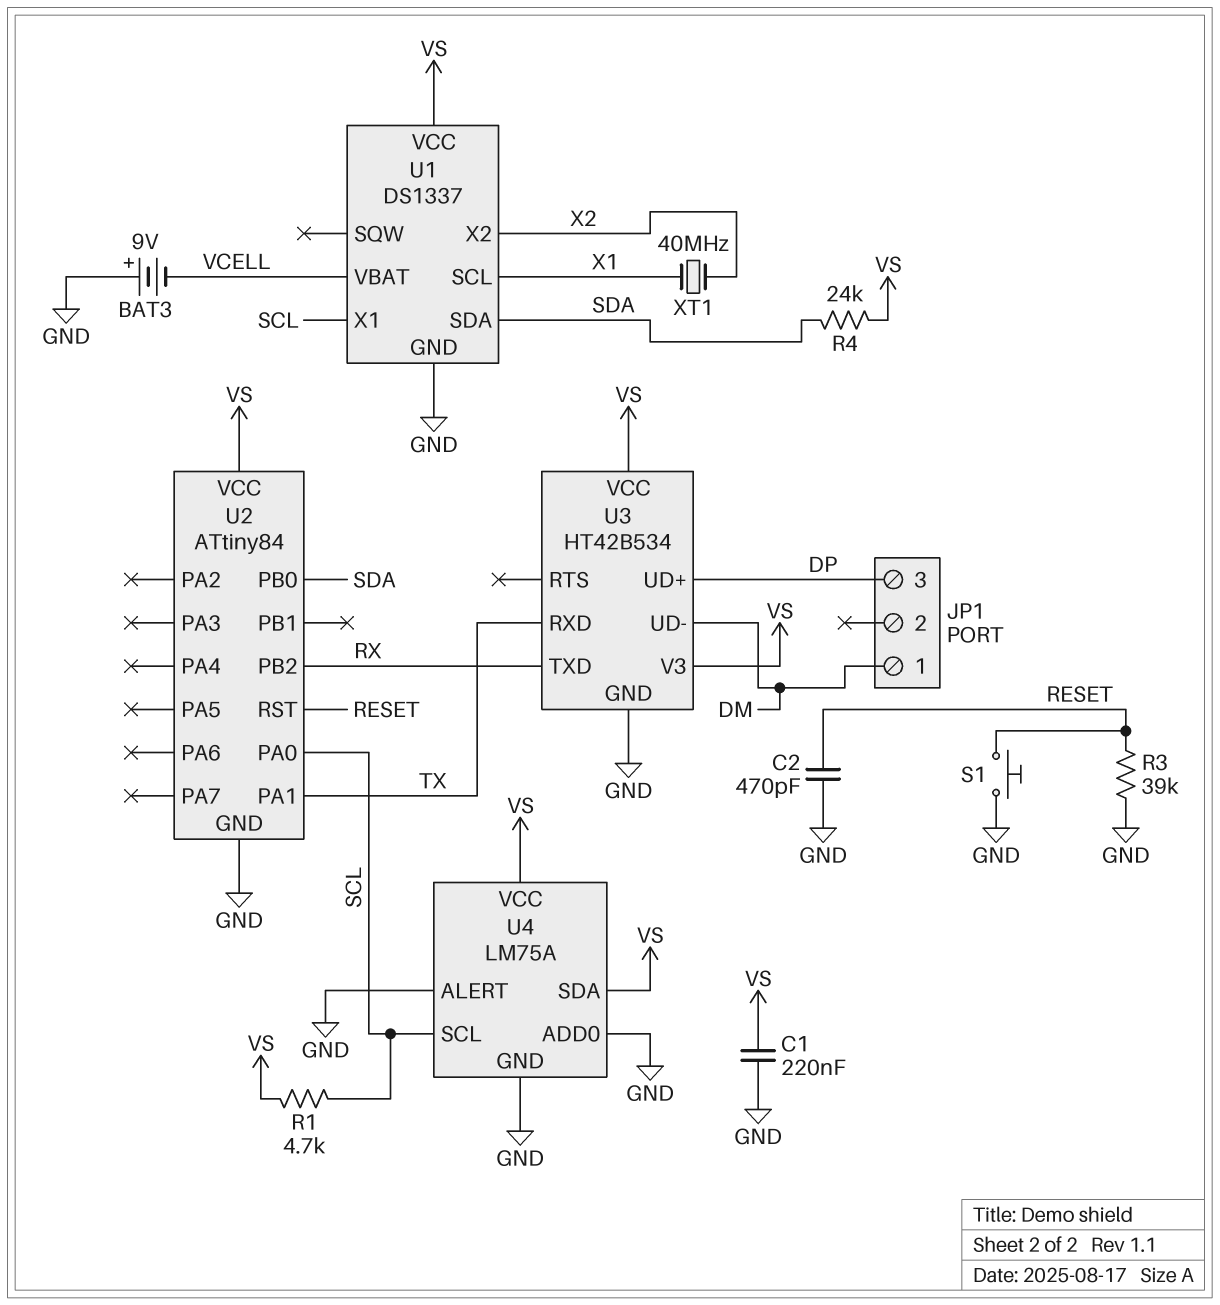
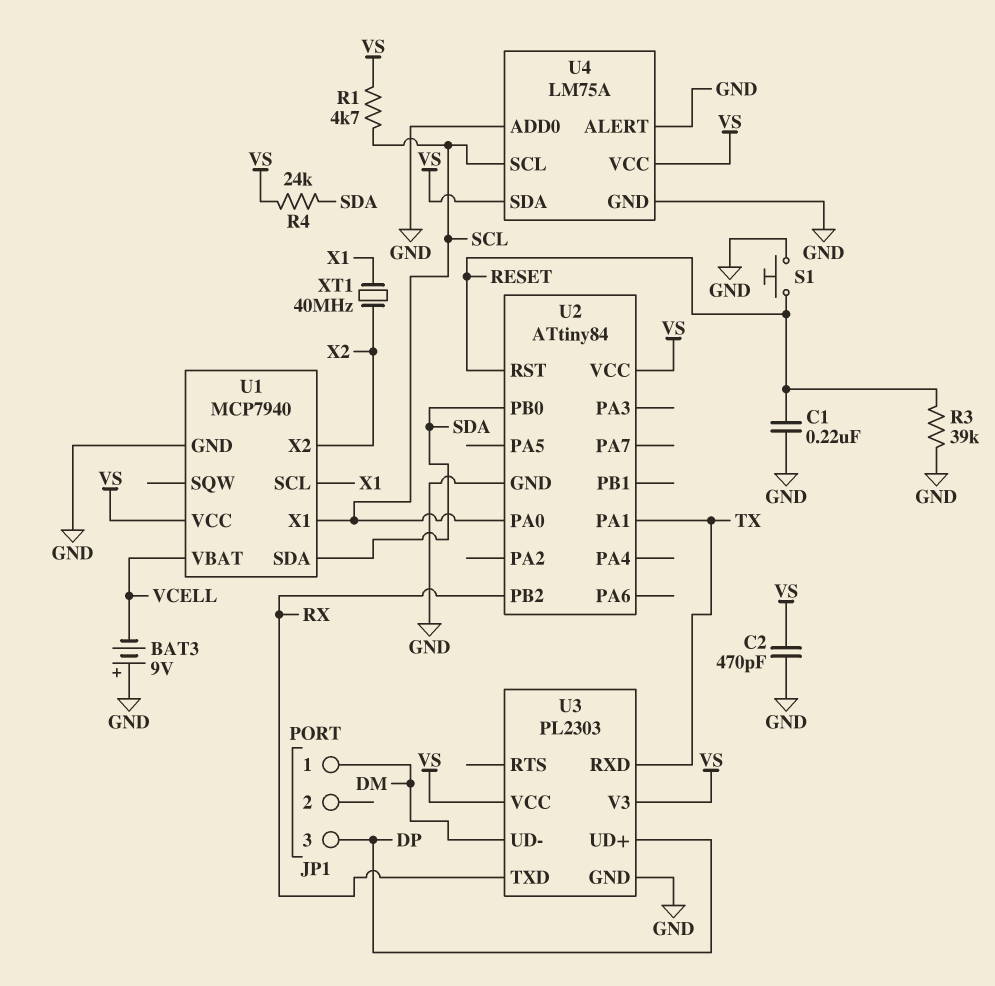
C1: 220nF (GND, VS) -> 220nF (GND, RESET)
C2: 470pF (GND, RESET) -> 470pF (GND, VS)
U1: DS1337 -> MCP7940
U3: HT42B534 -> PL2303

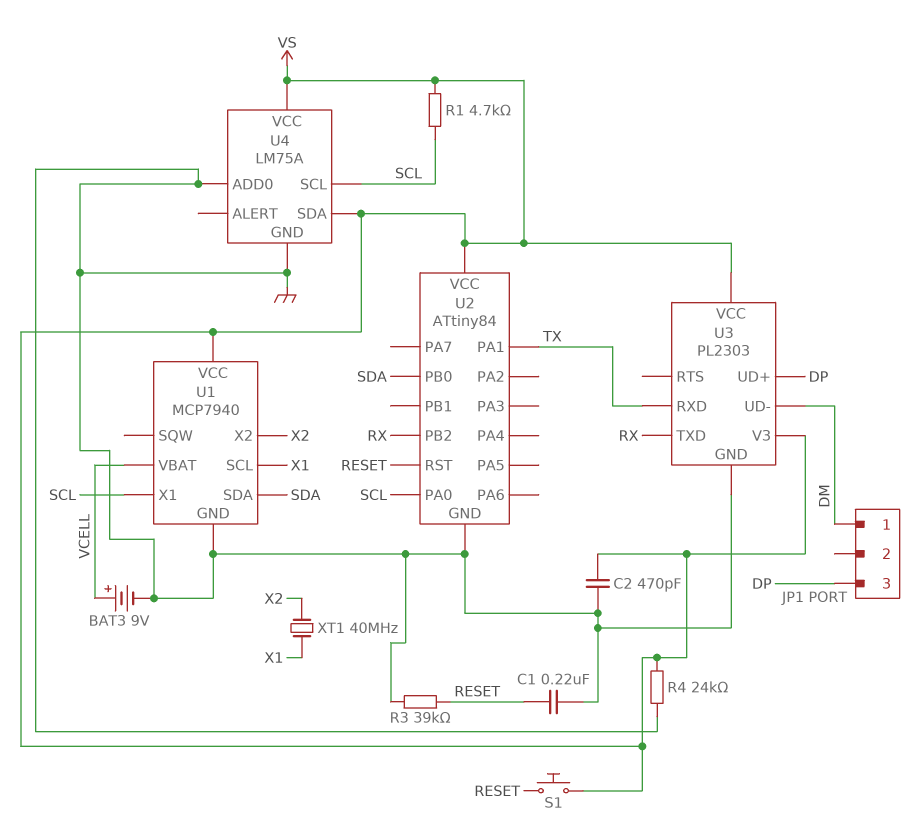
BAT3: 9V (plus GND, minus VCELL) -> 9V (plus VCELL, minus GND)
R4: 24k (SDA, VS) -> 24k (GND, VS)
S1: button (GND, RESET) -> button (RESET, VS)
U4 pin ALERT: GND -> none

